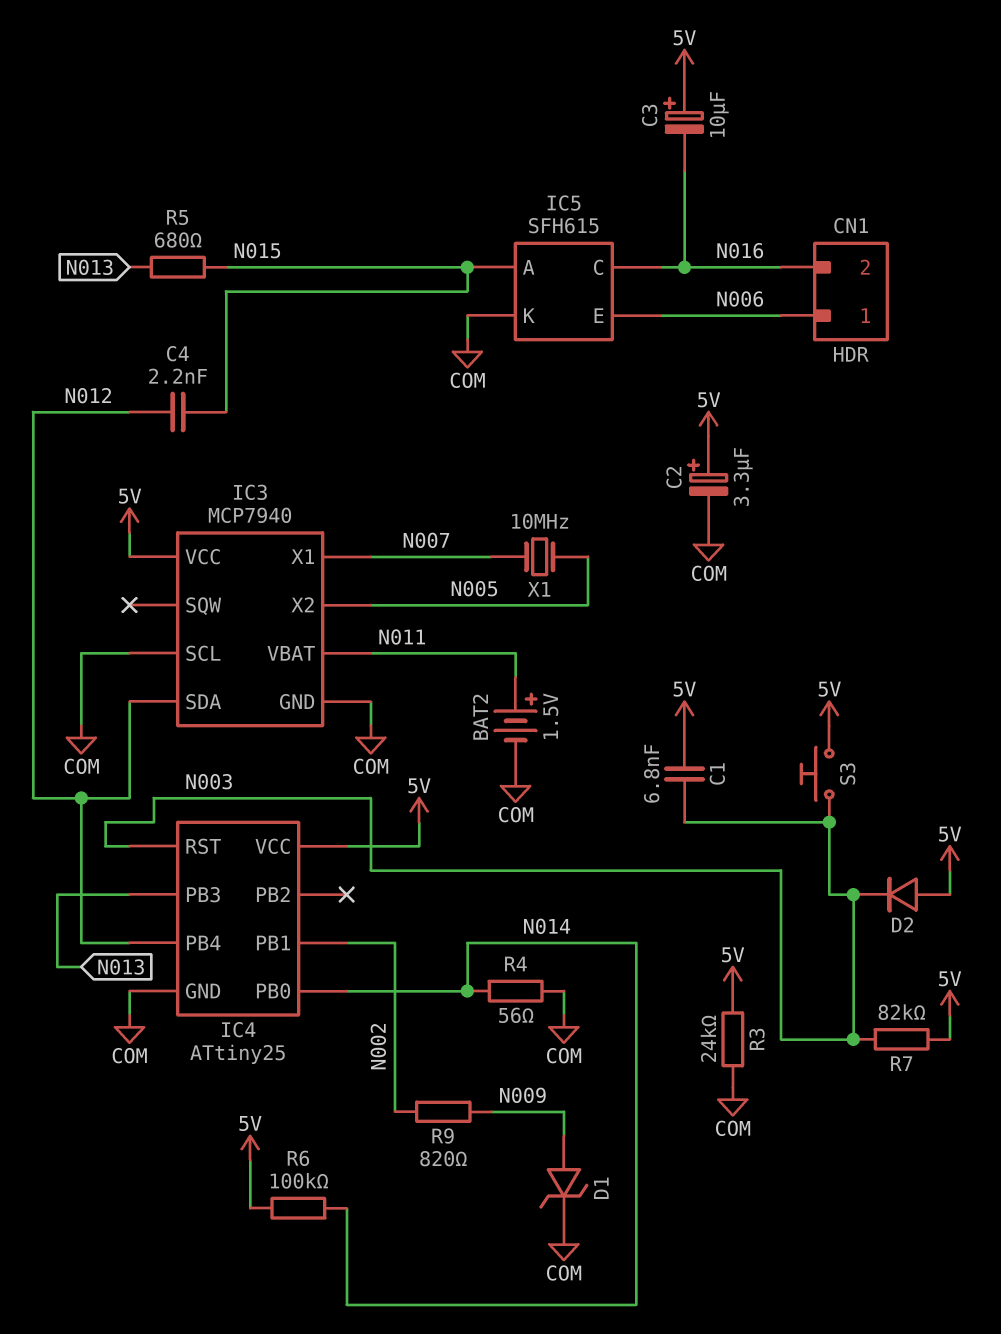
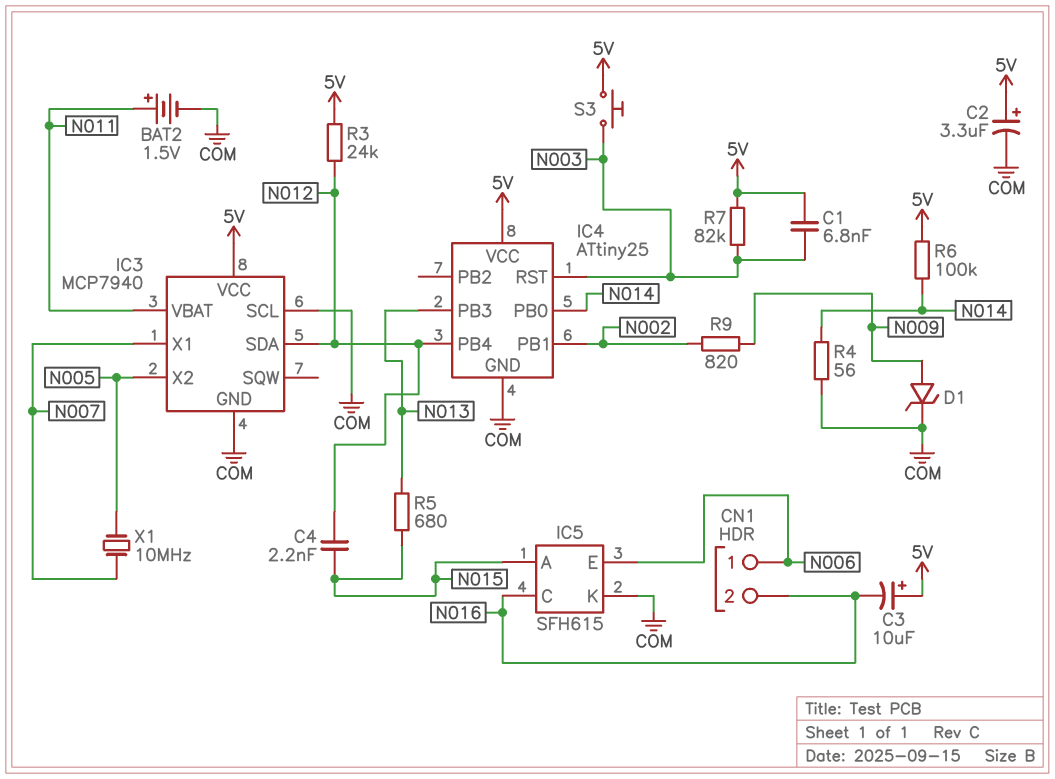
D2: diode (A 5V, K N003) -> none
R3: 24k (5V, COM) -> 24k (5V, N012)

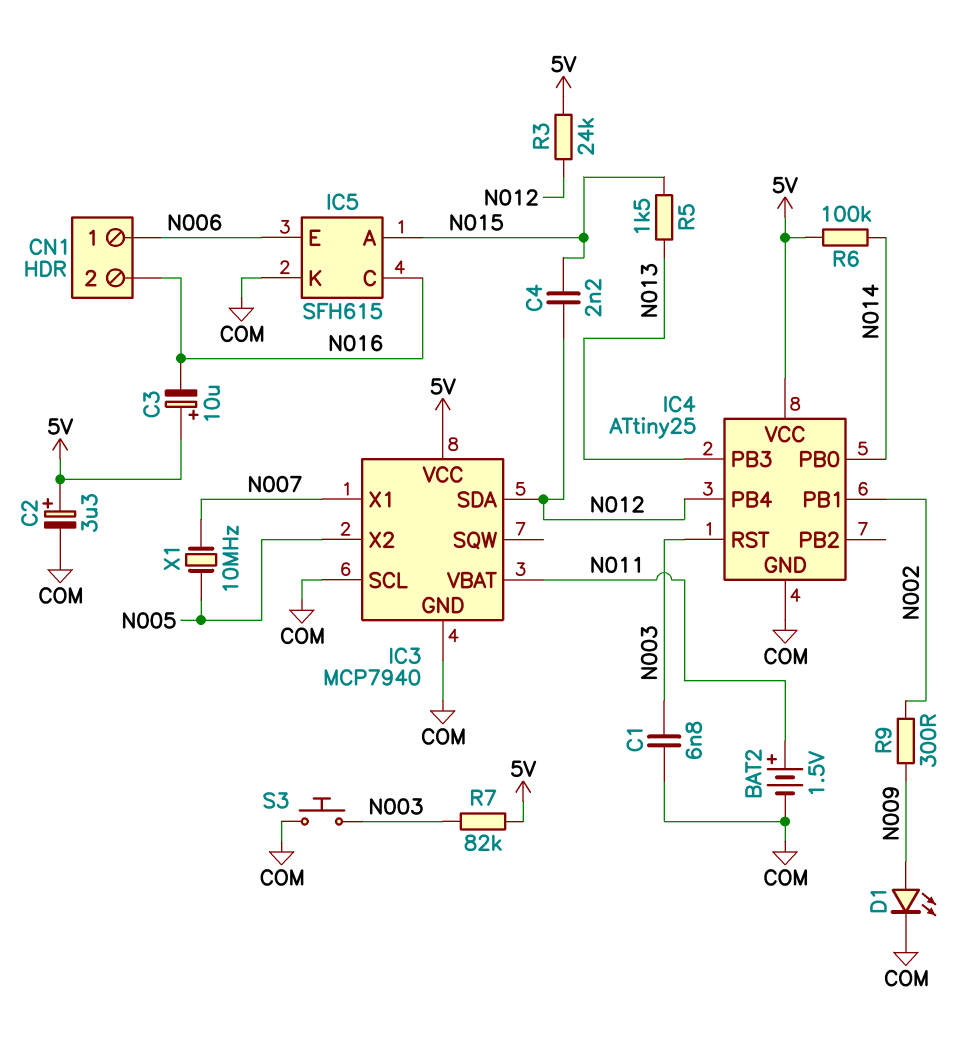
C1: 6.8nF (5V, N003) -> 6.8nF (COM, N003)
D1: zener (A N009, K COM) -> LED (A N009, K COM)
R4: 56 (COM, N014) -> none
R5: 680 (N013, N015) -> 1.5k (N013, N015)
R9: 820 (N002, N009) -> 300 (N002, N009)
S3: button (5V, N003) -> button (COM, N003)

